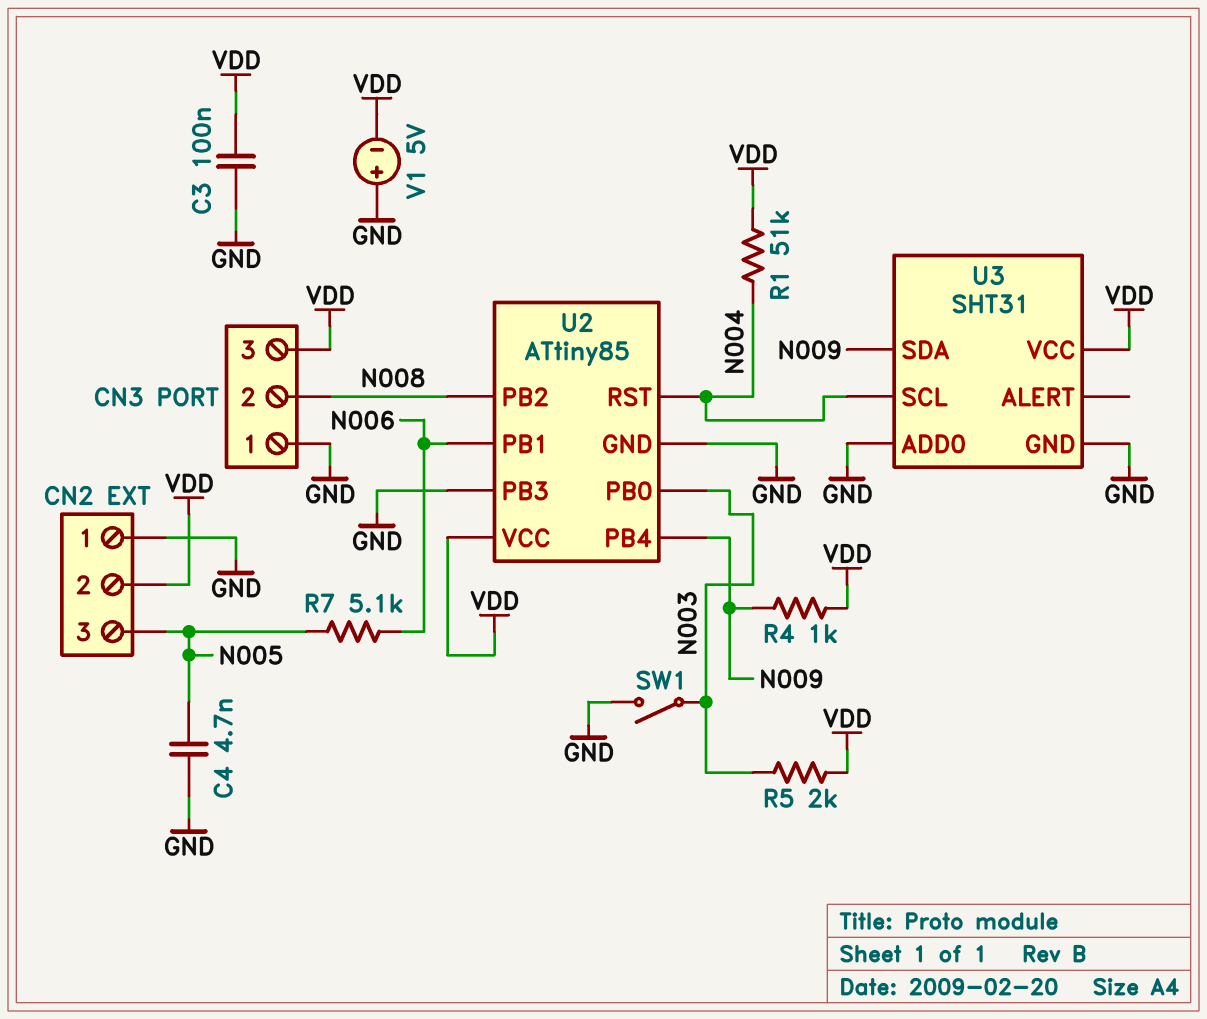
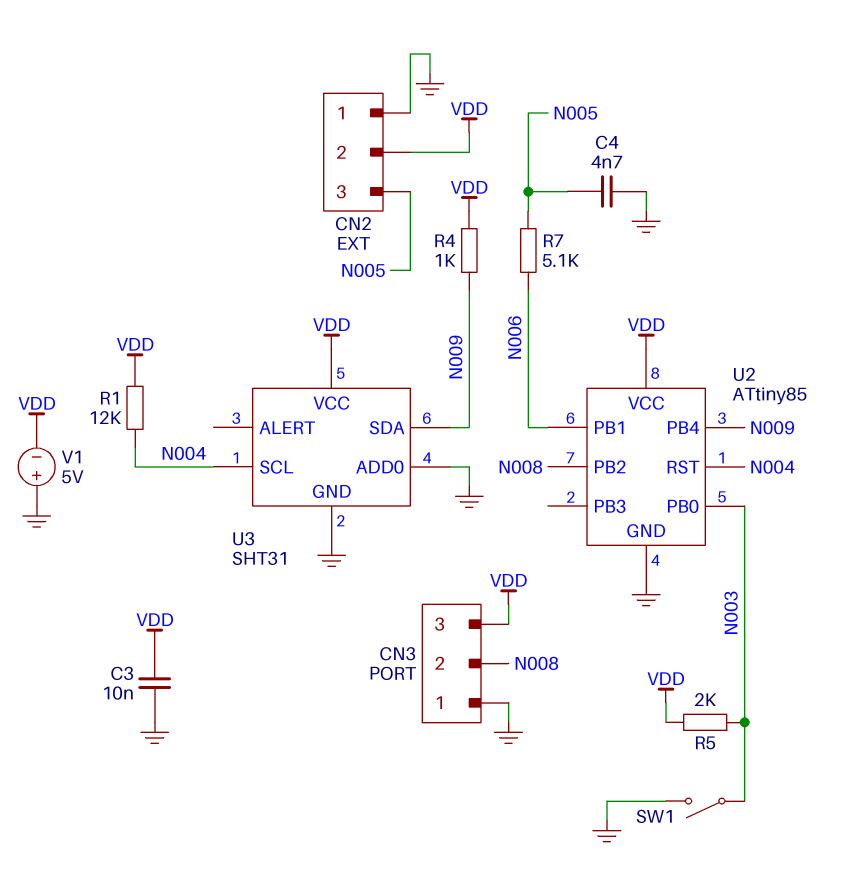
C3: 100nF (GND, VDD) -> 10nF (GND, VDD)
R1: 51k (N004, VDD) -> 12k (N004, VDD)
U2 pin PB3: GND -> none

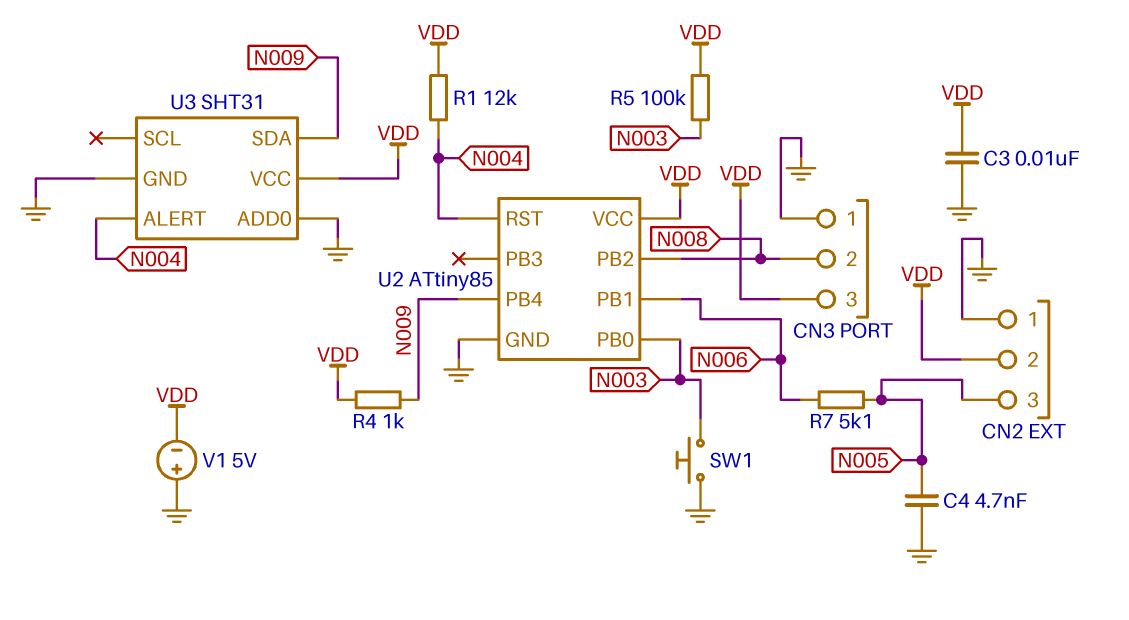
R5: 2k (N003, VDD) -> 100k (N003, VDD)
SW1: switch (GND, N003) -> button (GND, N003)
U3 pin ALERT: none -> N004
U3 pin SCL: N004 -> none

